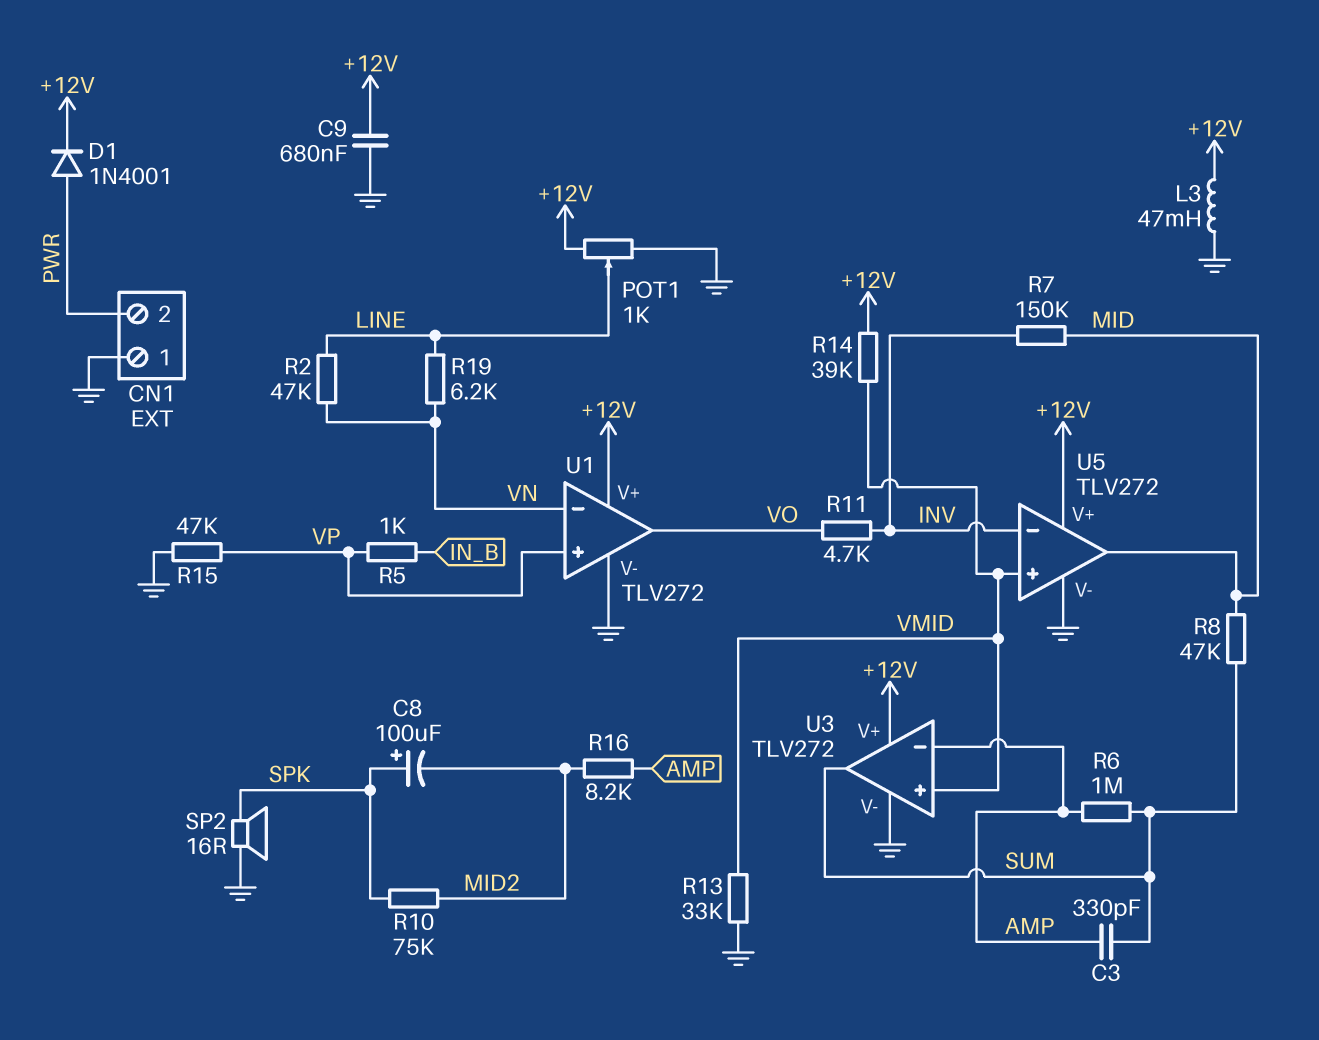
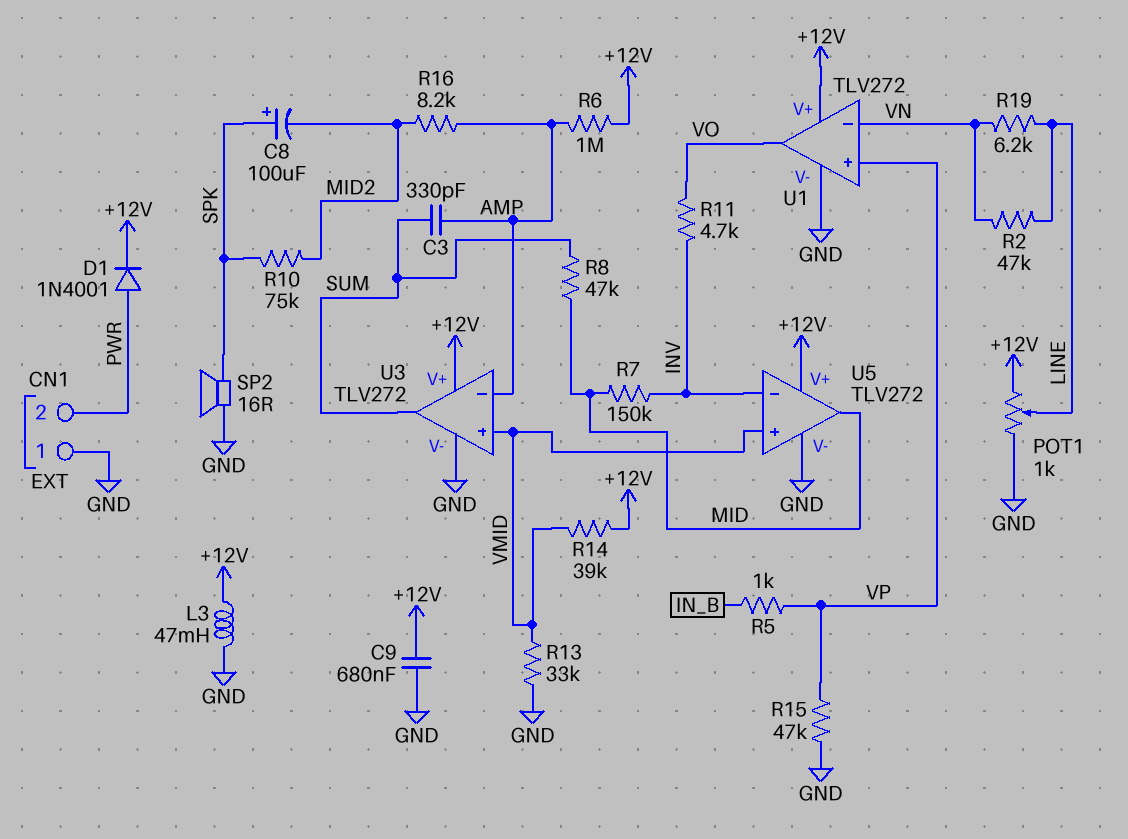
R6: 1M (AMP, SUM) -> 1M (+12V, AMP)

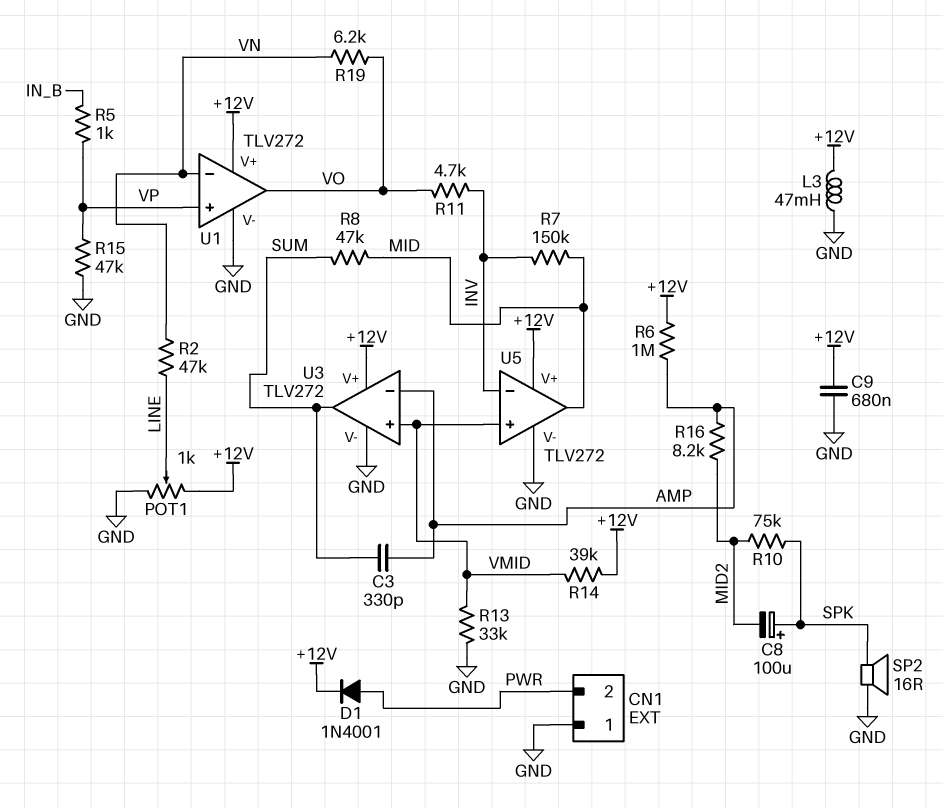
R19: 6.2k (LINE, VN) -> 6.2k (VN, VO)

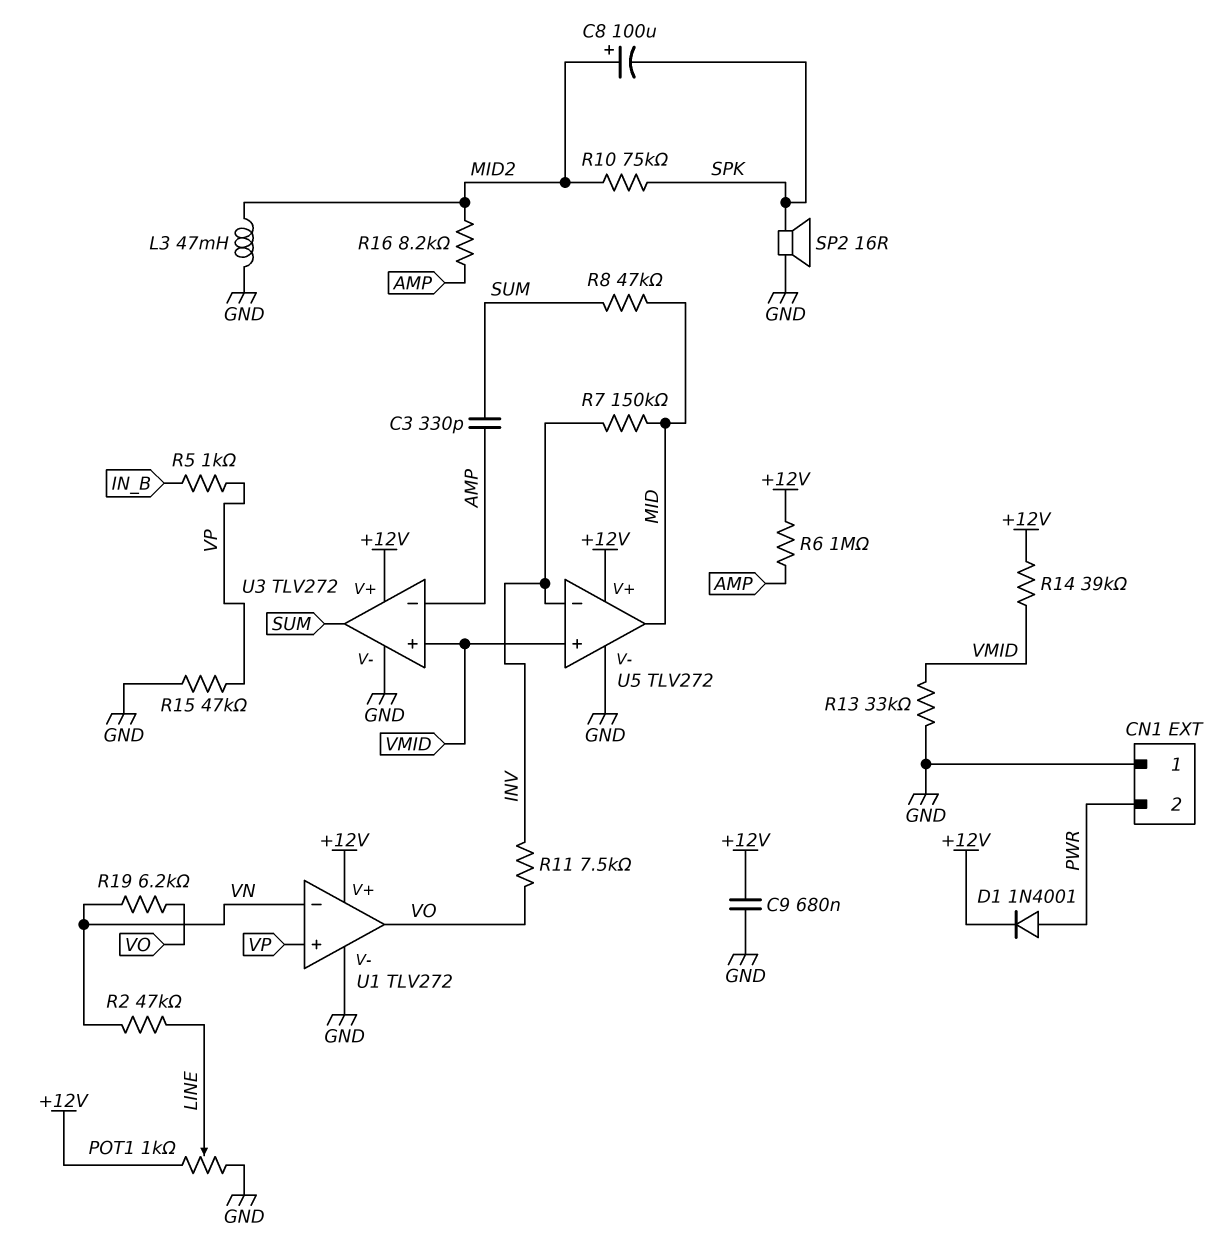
C8: 100uF (plus SPK, minus MID2) -> 100uF (plus MID2, minus SPK)
L3: 47mH (+12V, GND) -> 47mH (GND, MID2)
R11: 4.7k (INV, VO) -> 7.5k (INV, VO)

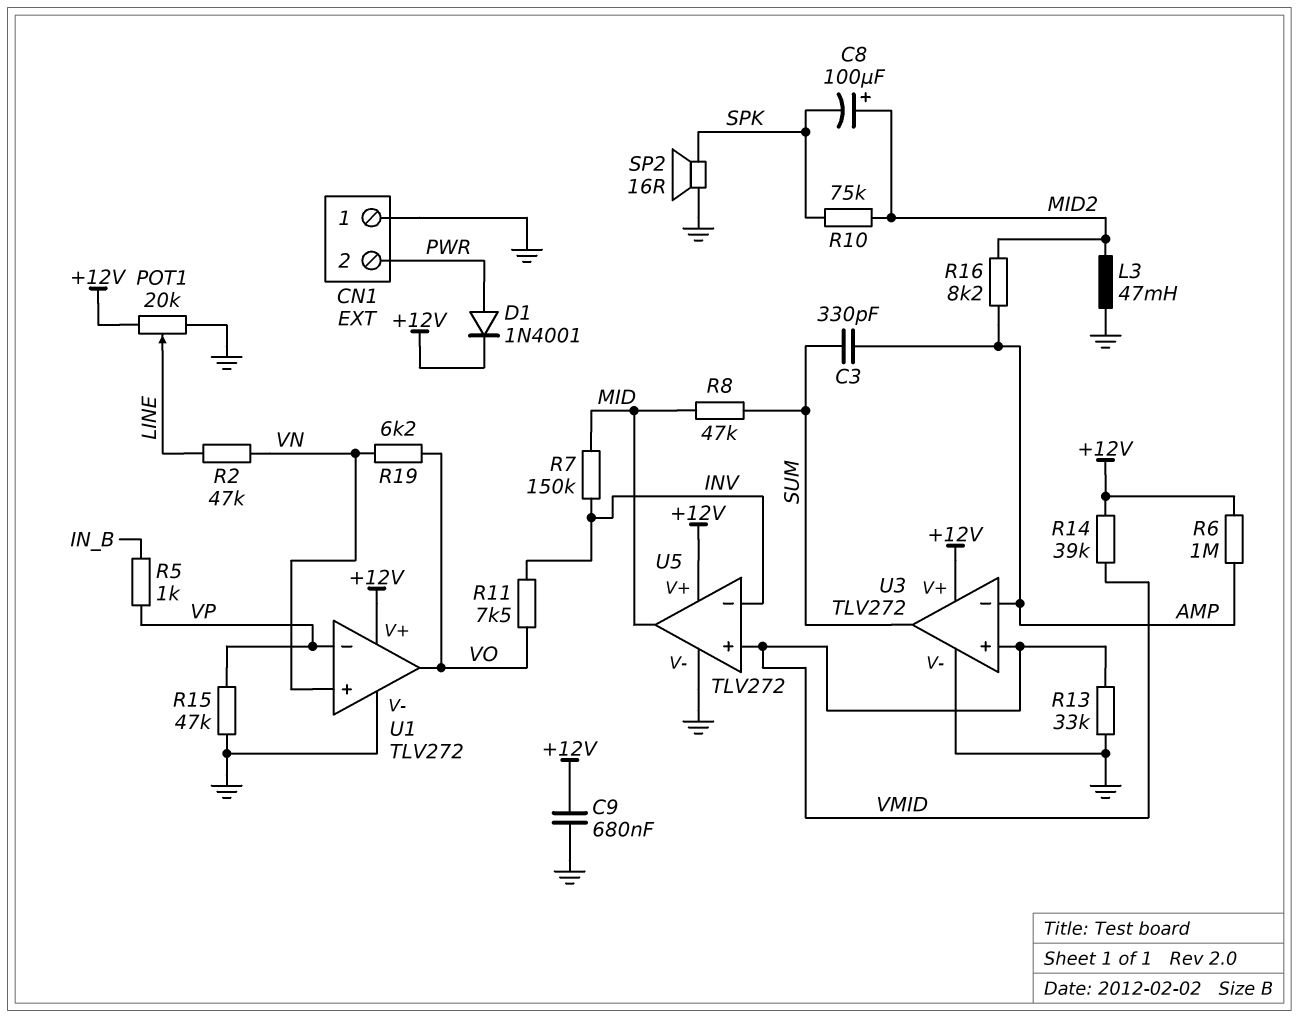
POT1: 1k (+12V, GND, wiper LINE) -> 20k (+12V, GND, wiper LINE)
U1 pin in+: VP -> VN
U1 pin in-: VN -> VP

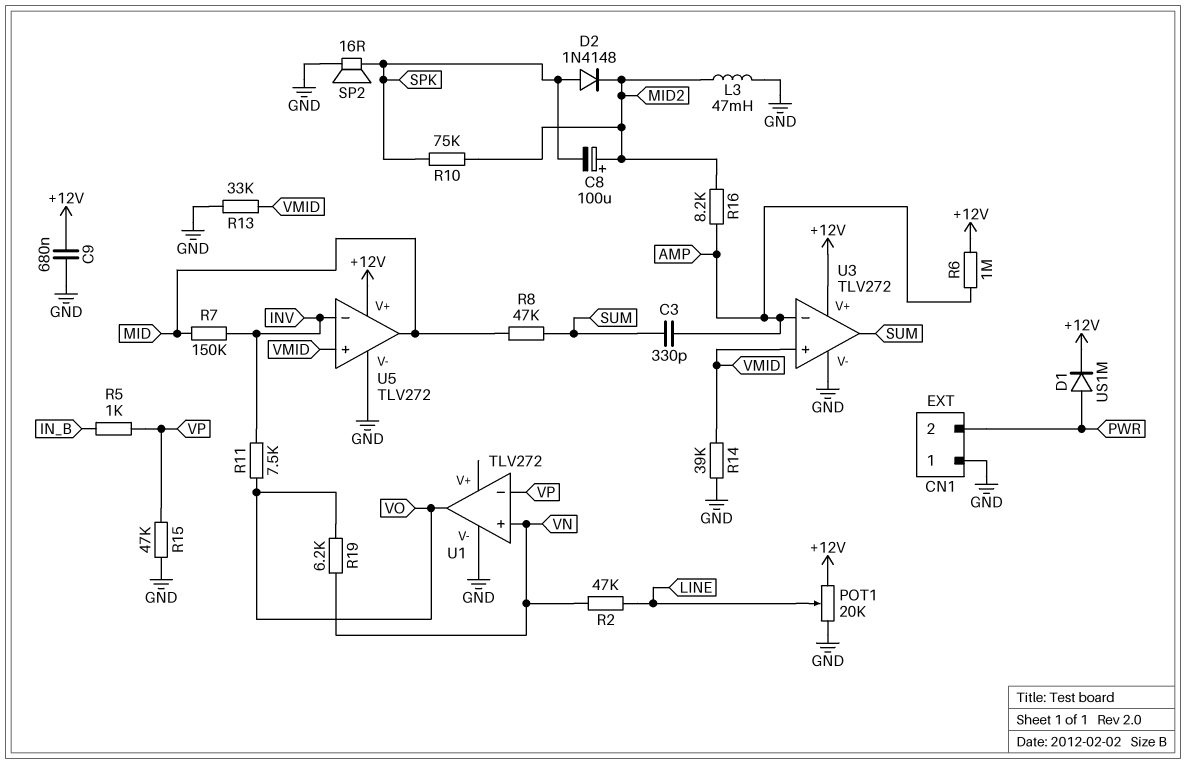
D1: diode 1N4001 (A PWR, K +12V) -> diode US1M (A PWR, K +12V)
D2: none -> diode 1N4148 (A SPK, K MID2)
R14: 39k (+12V, VMID) -> 39k (GND, VMID)
U1 pin V+: +12V -> none

